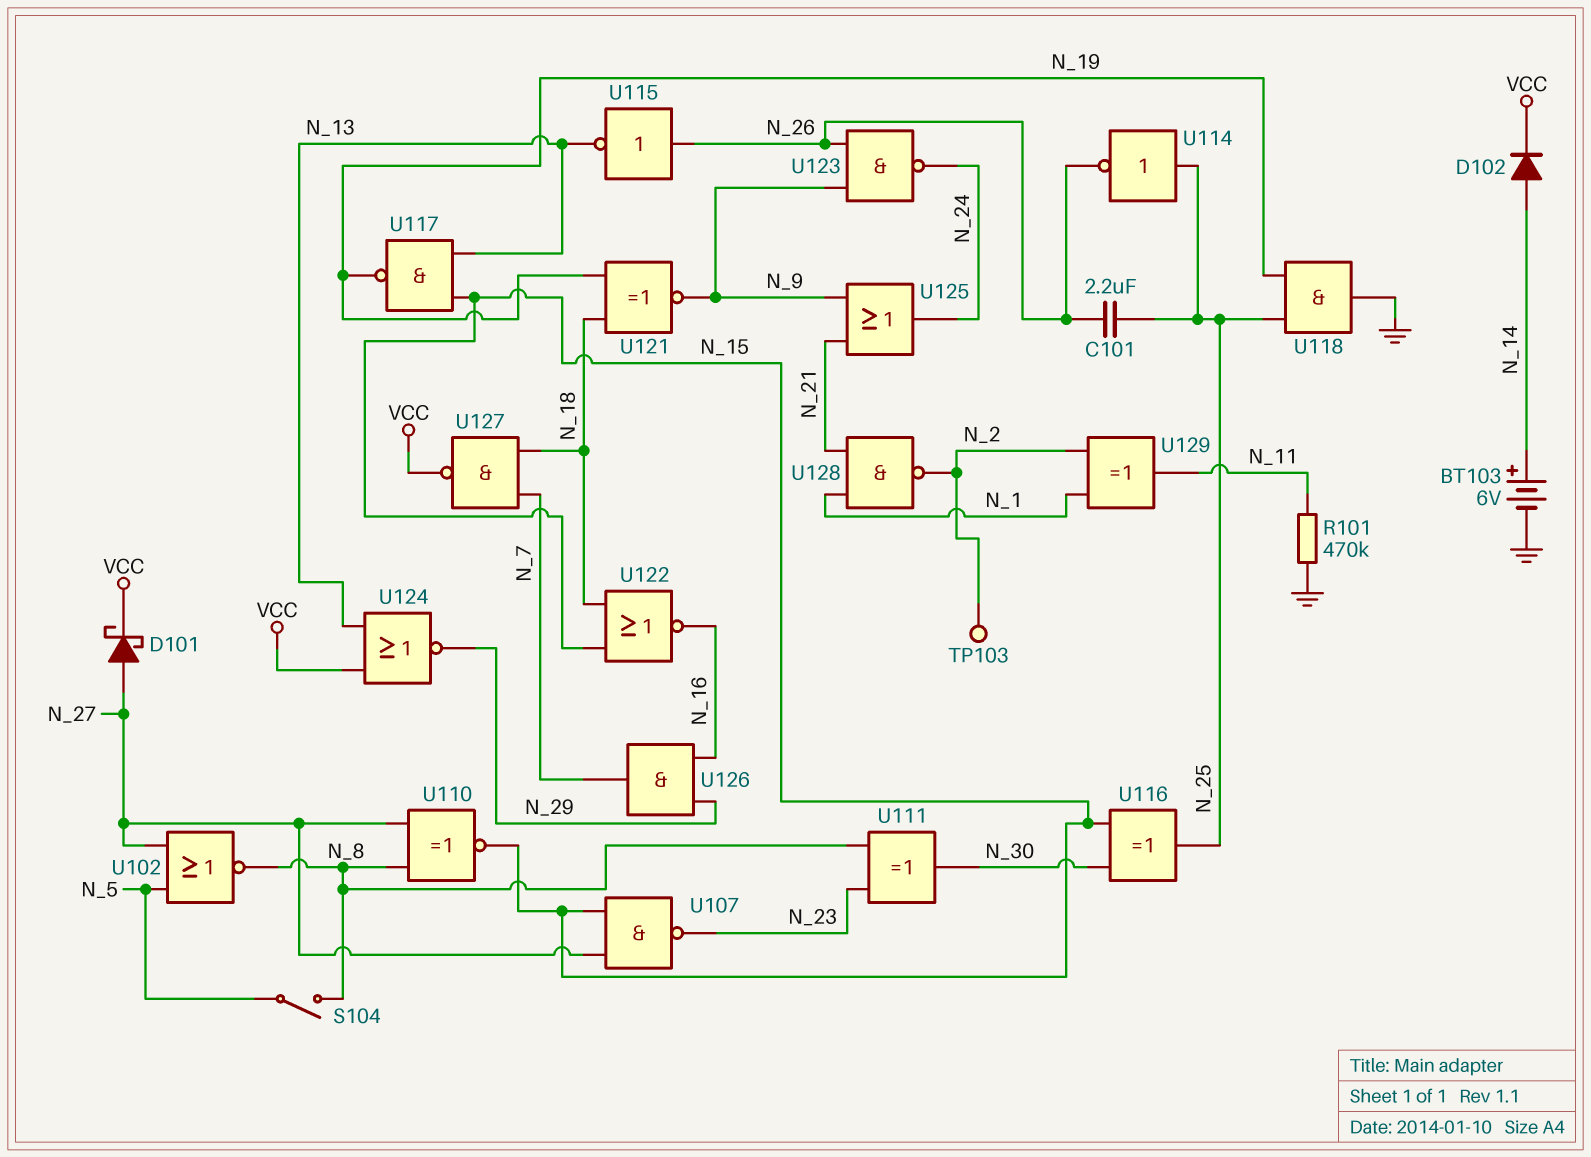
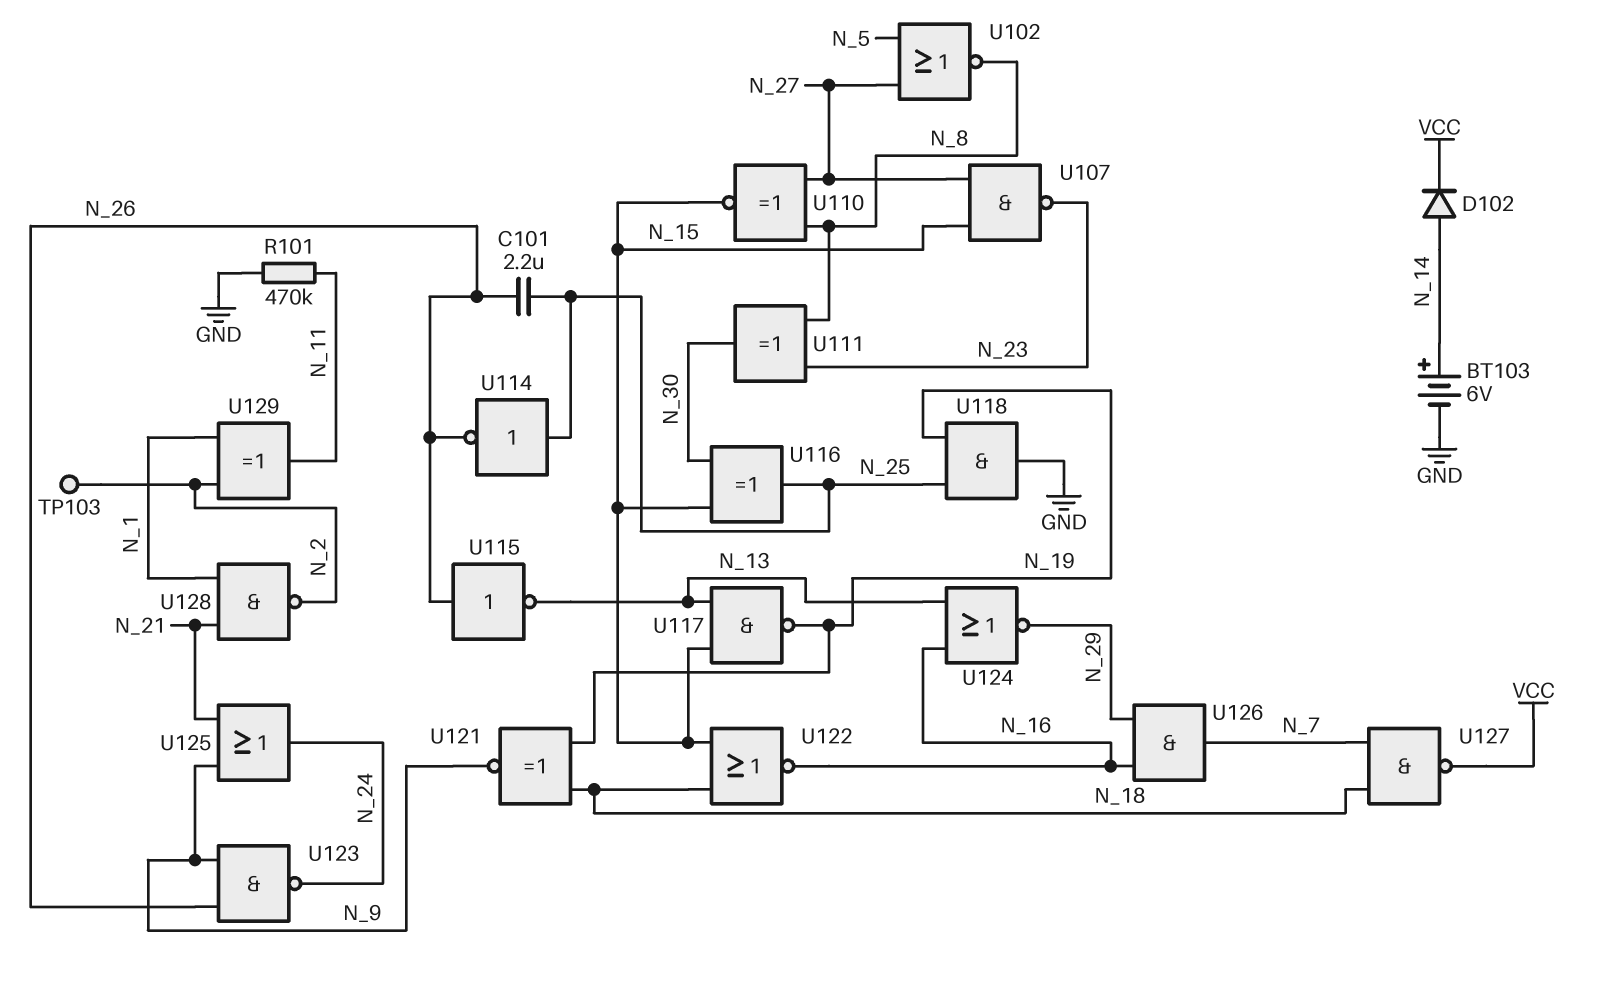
D101: schottky (A N_27, K VCC) -> none
S104: switch (N_5, N_8) -> none
U124: NOR (in N_13, in VCC, out N_29) -> NOR (in N_13, in N_16, out N_29)

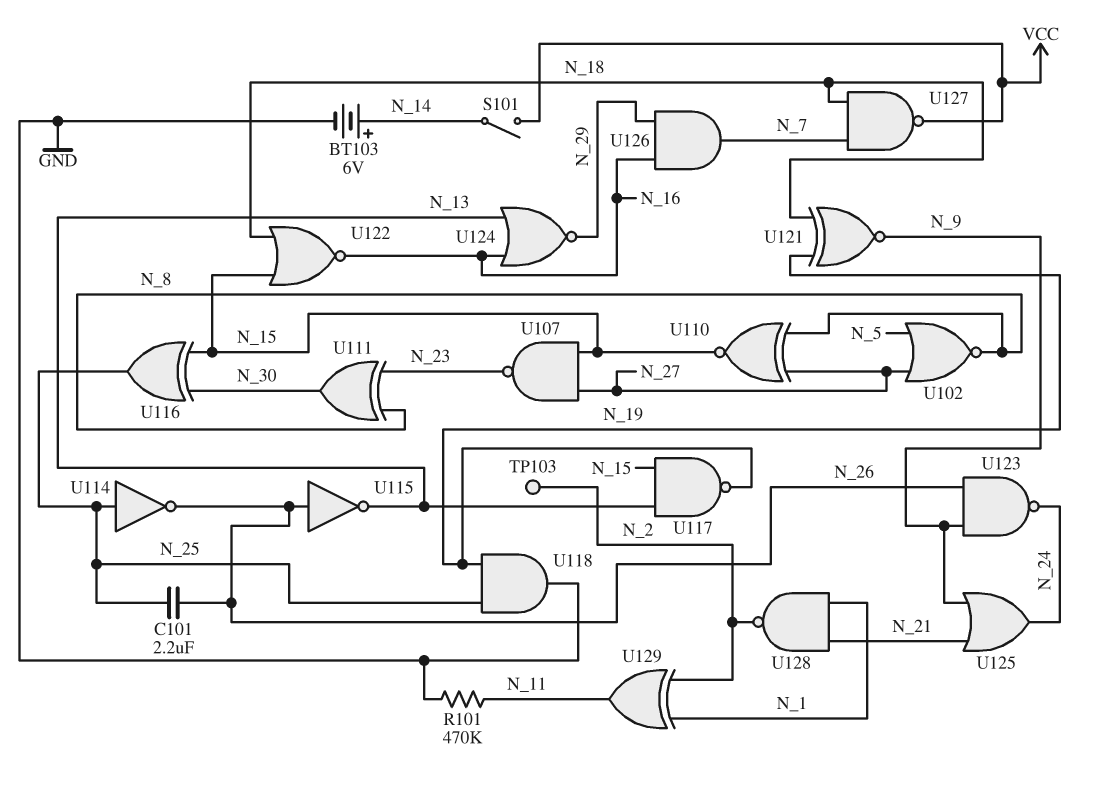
D102: diode (A N_14, K VCC) -> none
S101: none -> switch (N_14, VCC)

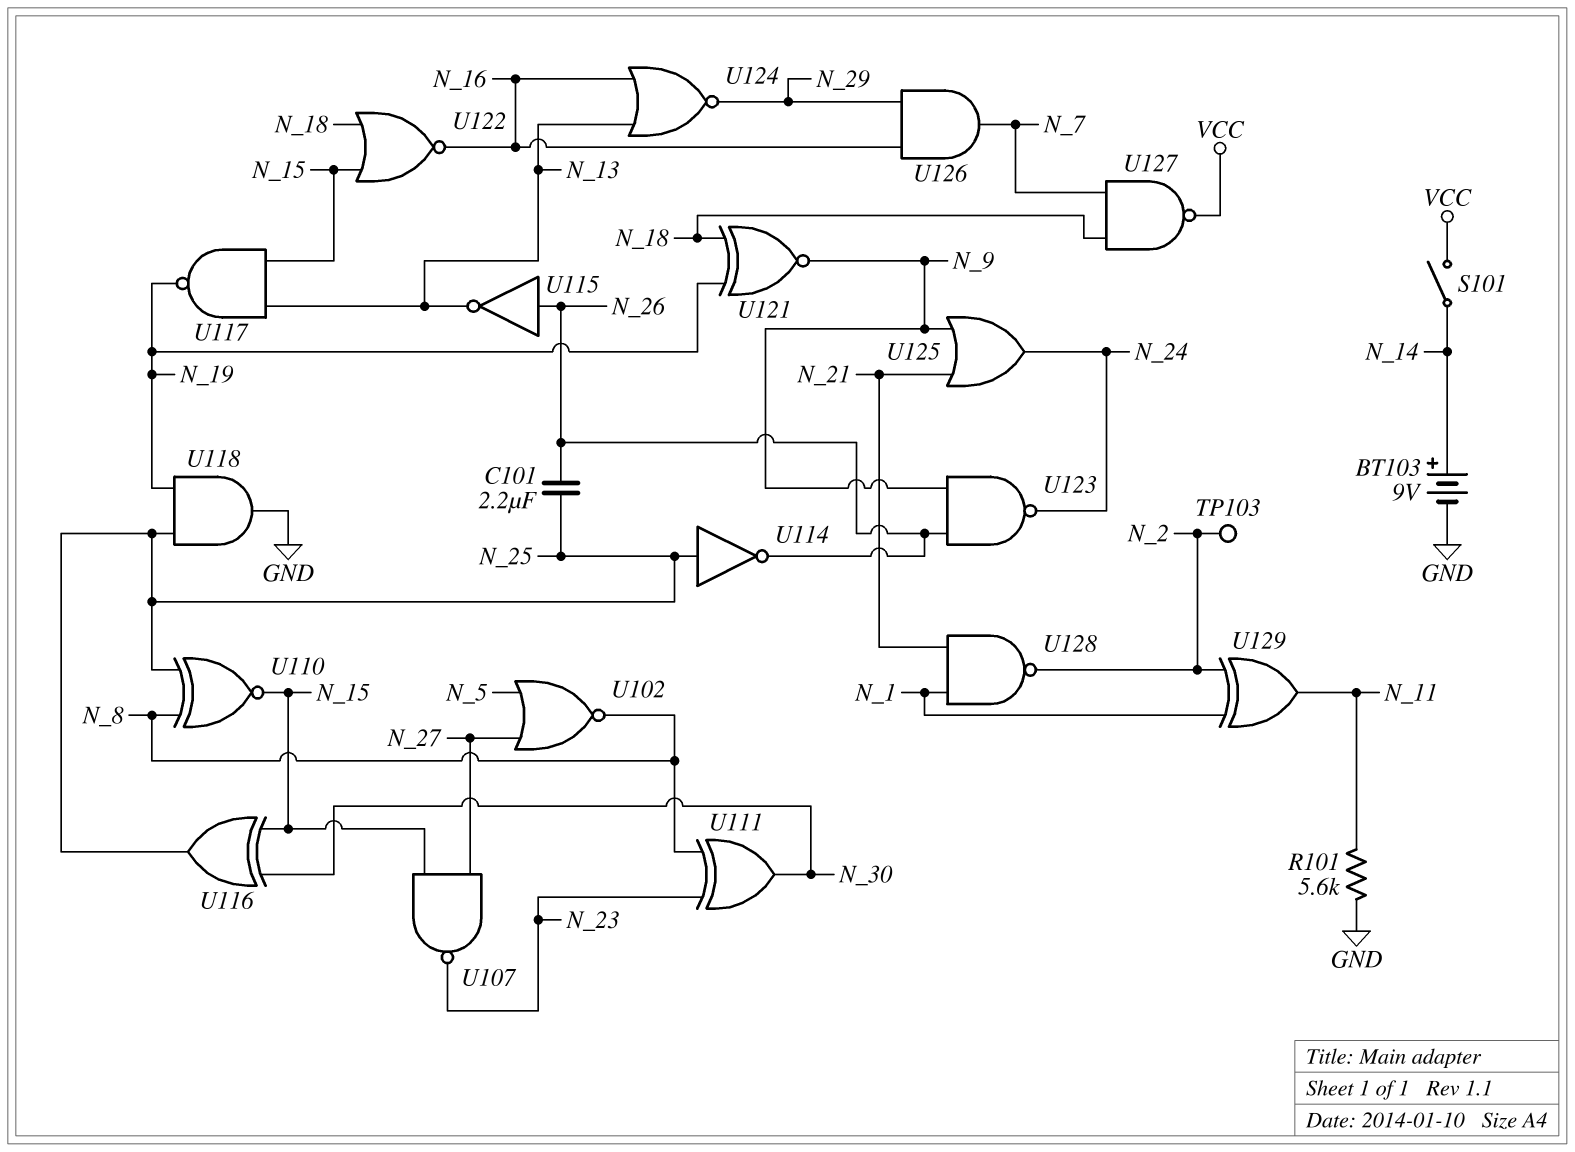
BT103: 6V (plus N_14, minus GND) -> 9V (plus N_14, minus GND)
R101: 470k (GND, N_11) -> 5.6k (GND, N_11)
U110: XNOR (in N_8, in N_27, out N_15) -> XNOR (in N_8, in N_25, out N_15)

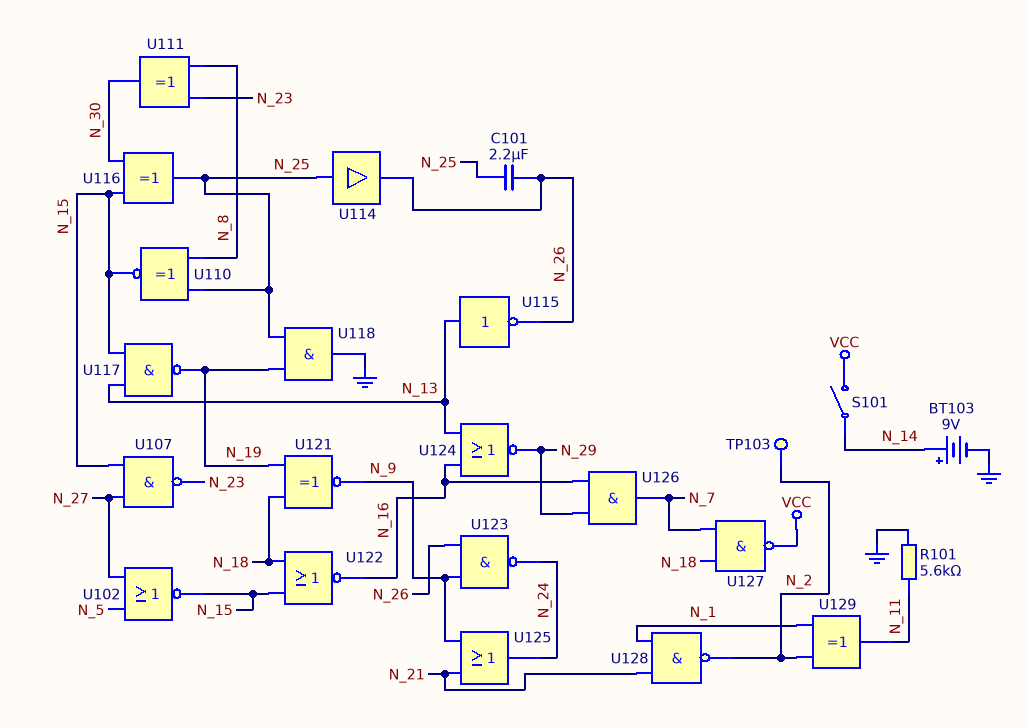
U102: NOR (in N_5, in N_27, out N_8) -> NOR (in N_5, in N_27, out N_15)
U114: NOT (in N_25, out N_26) -> buffer (in N_25, out N_26)
U115: NOT (in N_26, out N_13) -> NOT (in N_13, out N_26)

